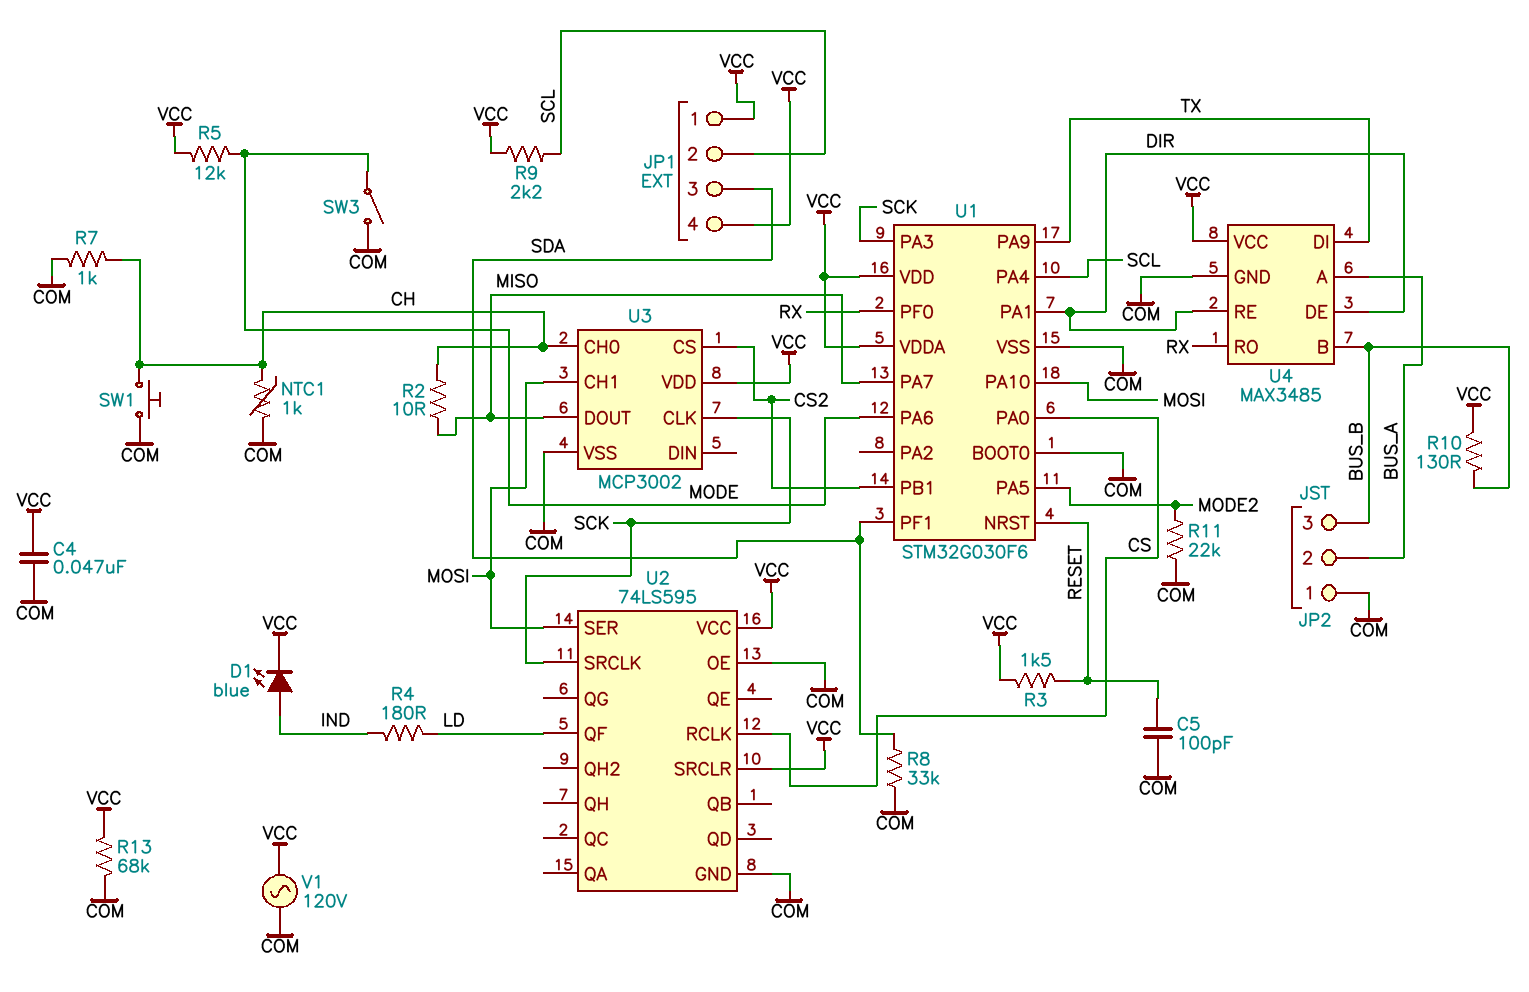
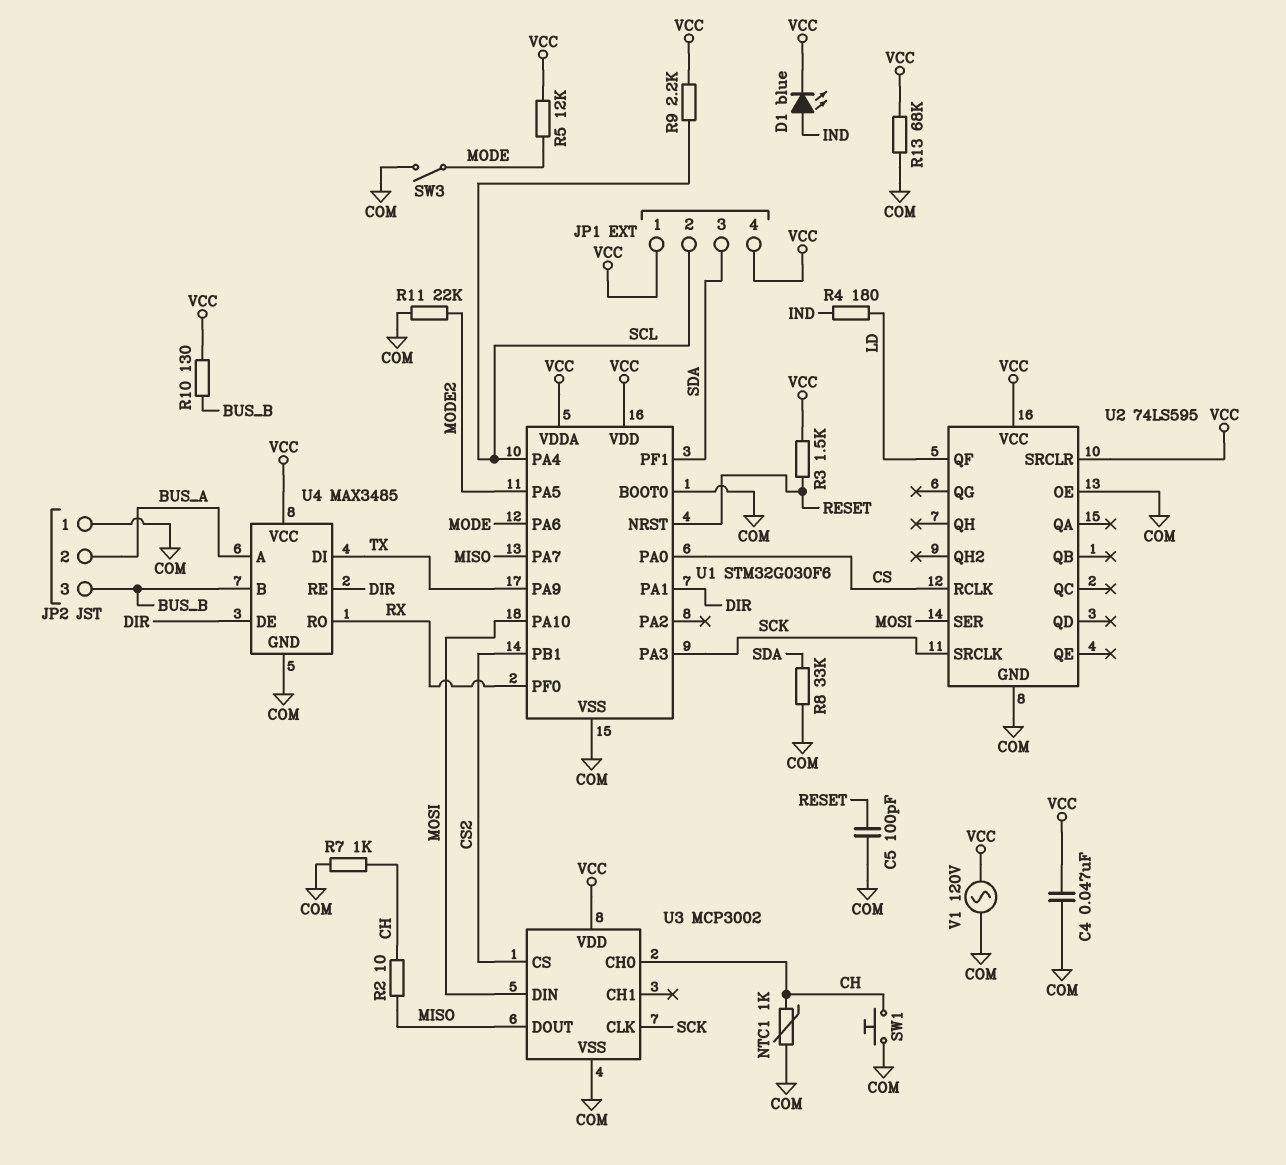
U3 pin CH1: MOSI -> none
U3 pin DIN: none -> MOSI

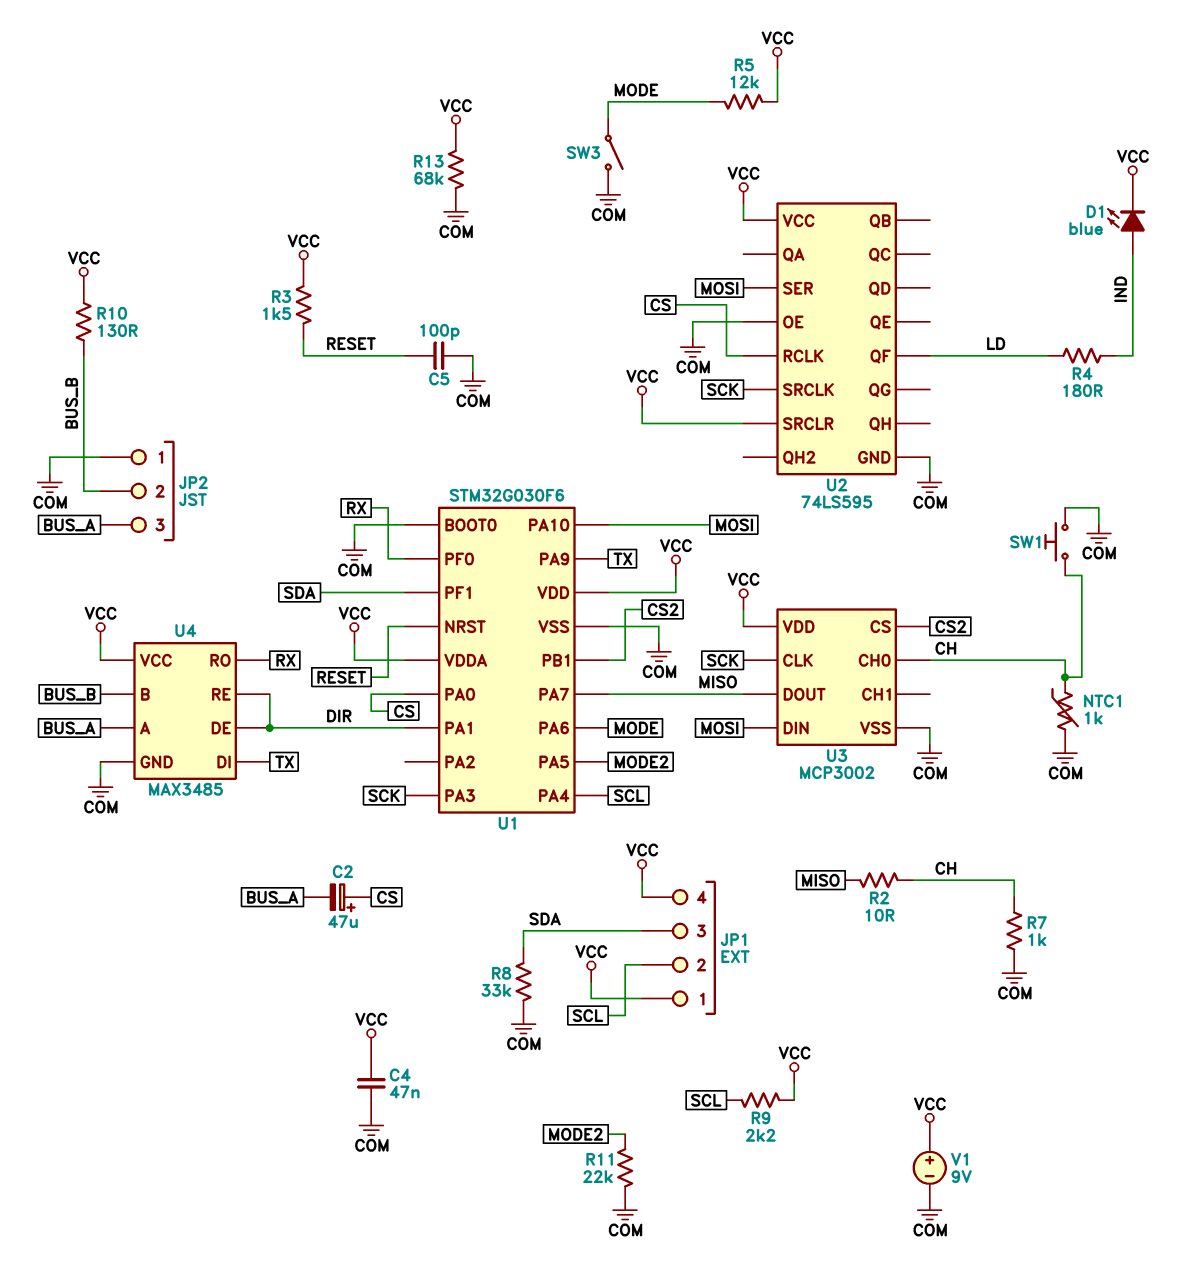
C2: none -> 47uF (plus CS, minus BUS_A)
JP2 pin 2: BUS_A -> BUS_B
JP2 pin 3: BUS_B -> BUS_A
V1: AC 120V (COM, VCC) -> 9V (plus VCC, minus COM)

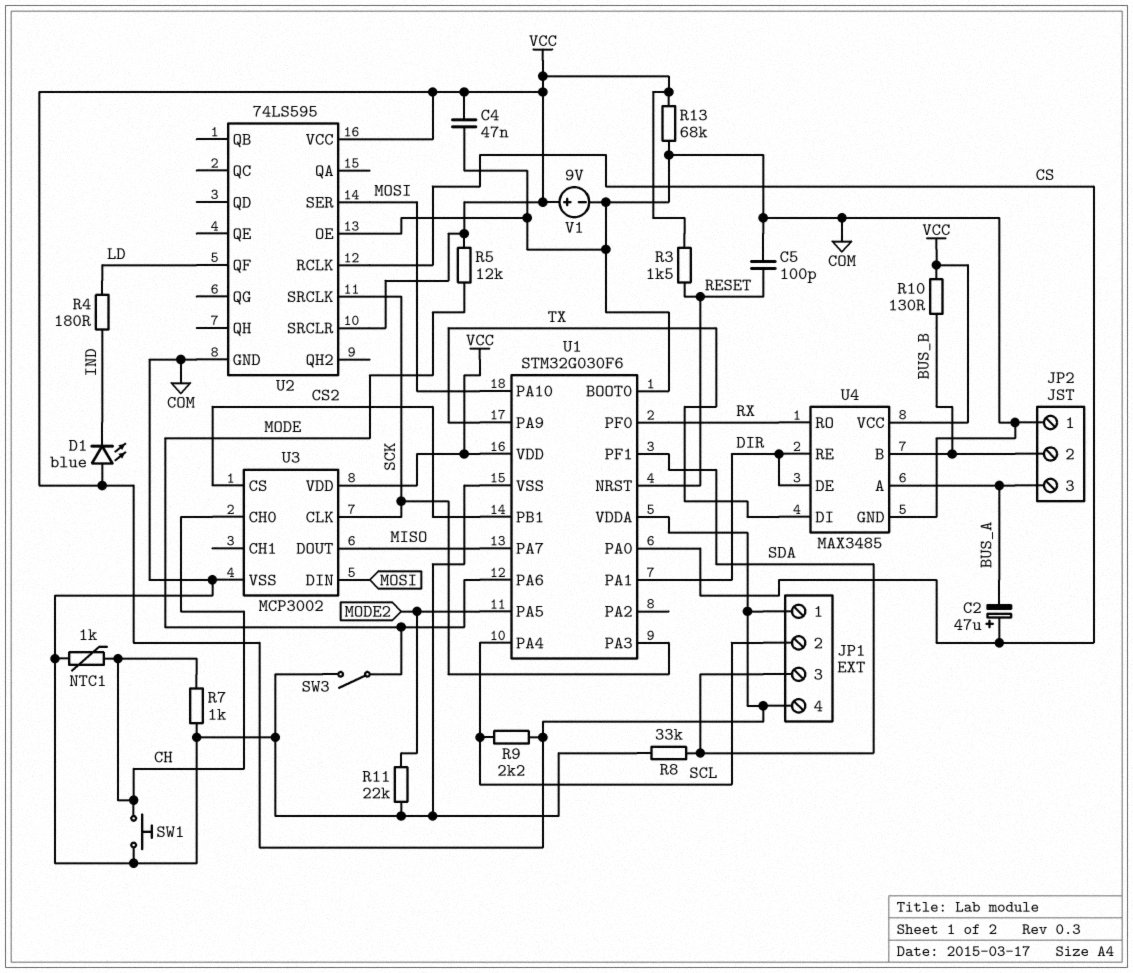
D1: LED blue (A IND, K VCC) -> LED blue (A VCC, K IND)
R2: 10 (CH, MISO) -> none

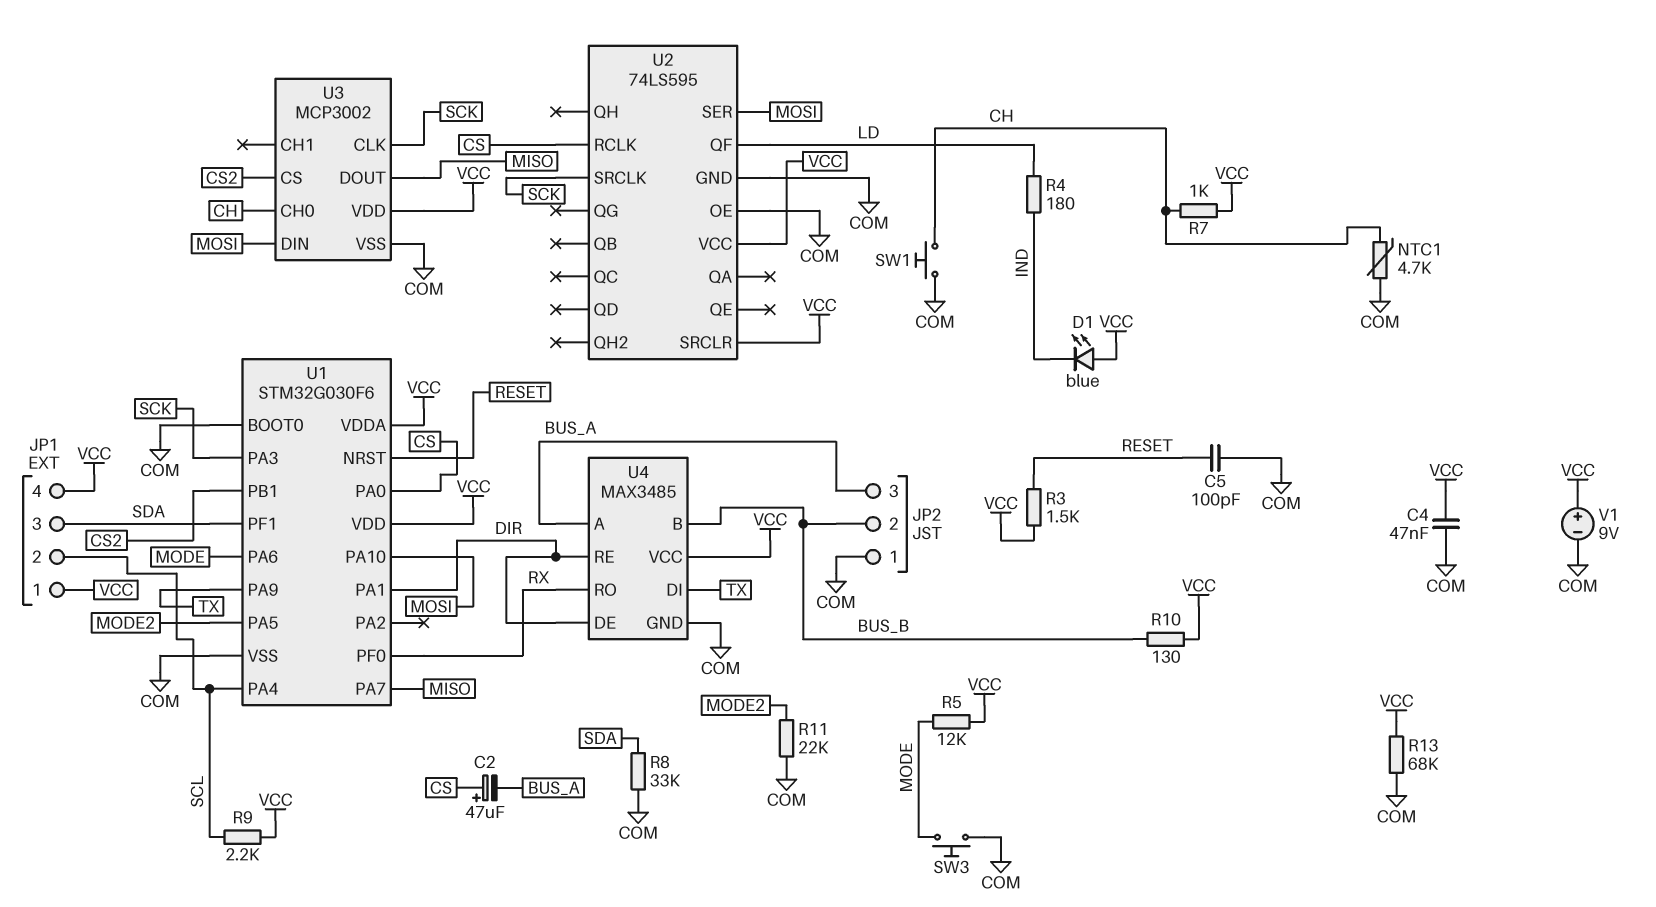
NTC1: 1k (CH, COM) -> 4.7k (CH, COM)
R7: 1k (CH, COM) -> 1k (CH, VCC)
SW3: switch (COM, MODE) -> button (COM, MODE)

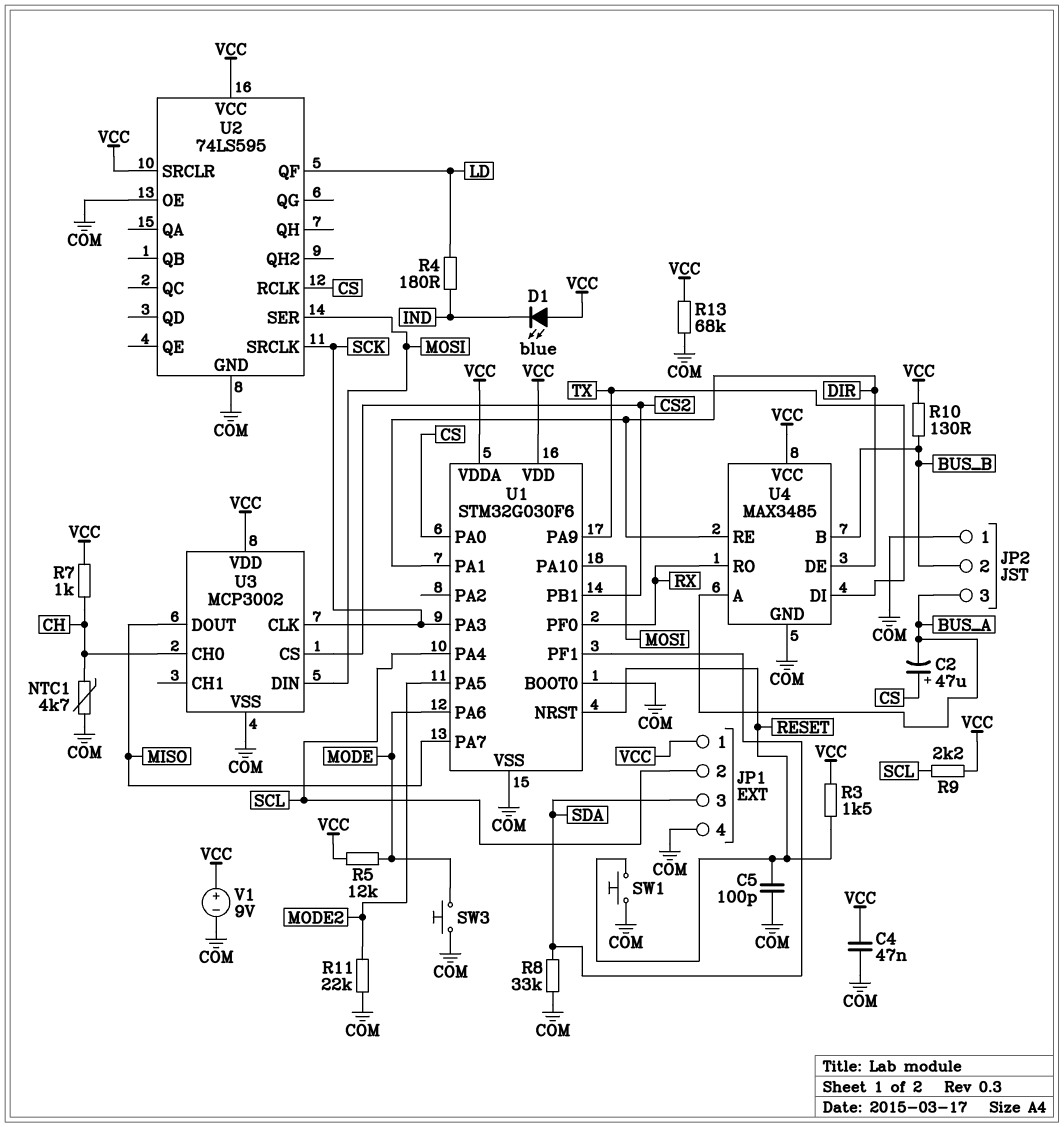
JP1 pin 4: VCC -> COM
SW1: button (CH, COM) -> button (COM, RESET)

